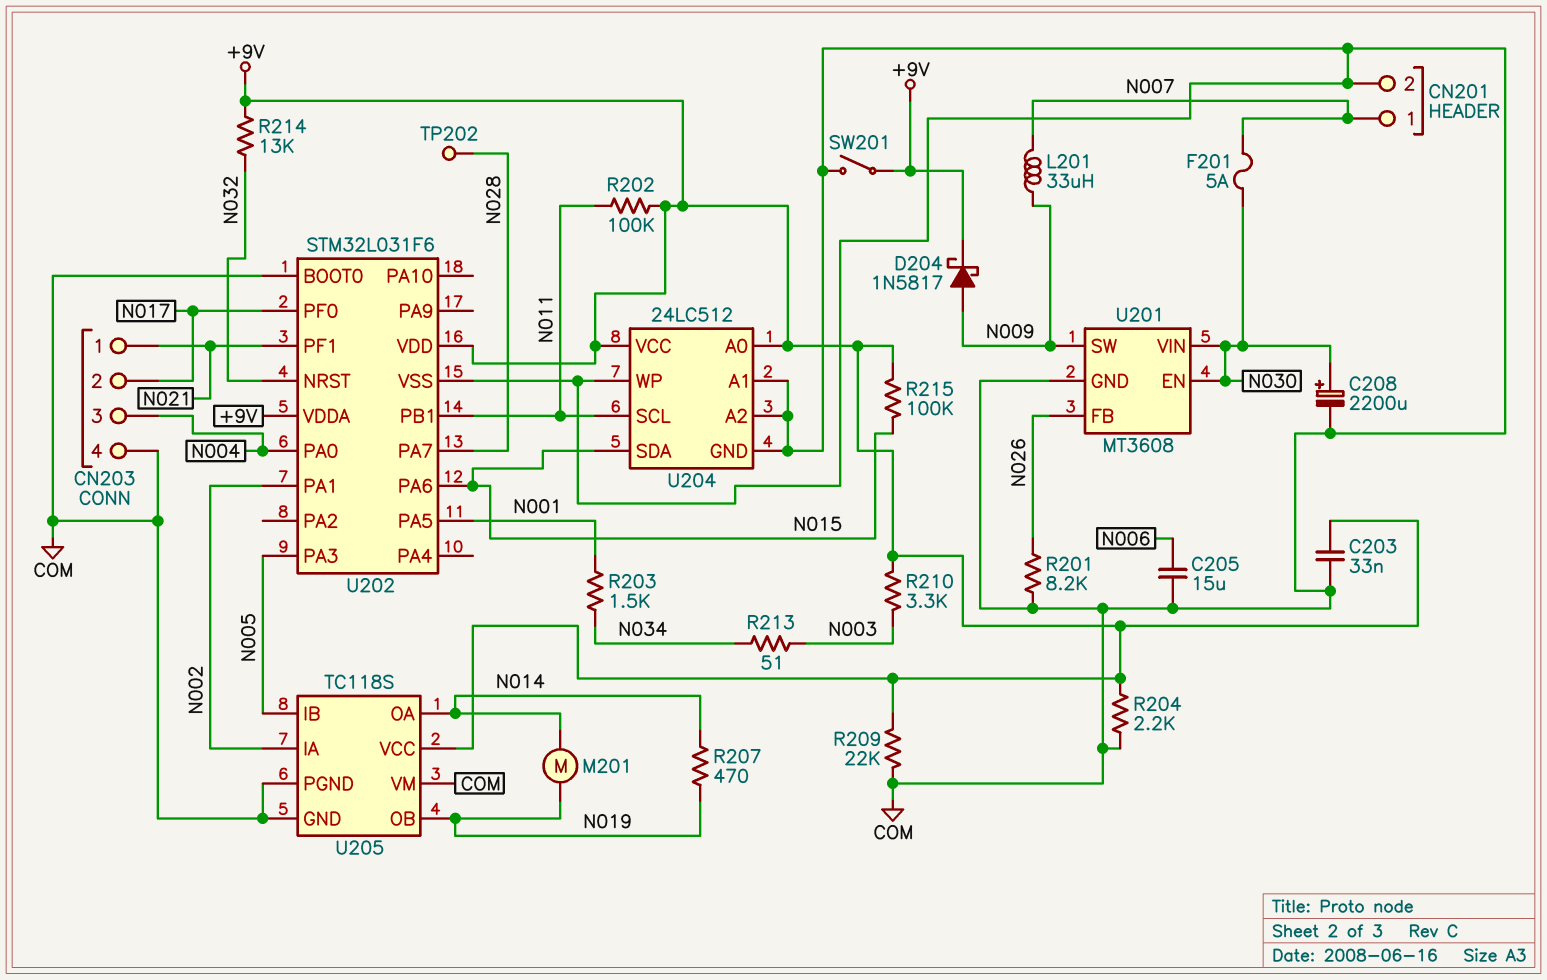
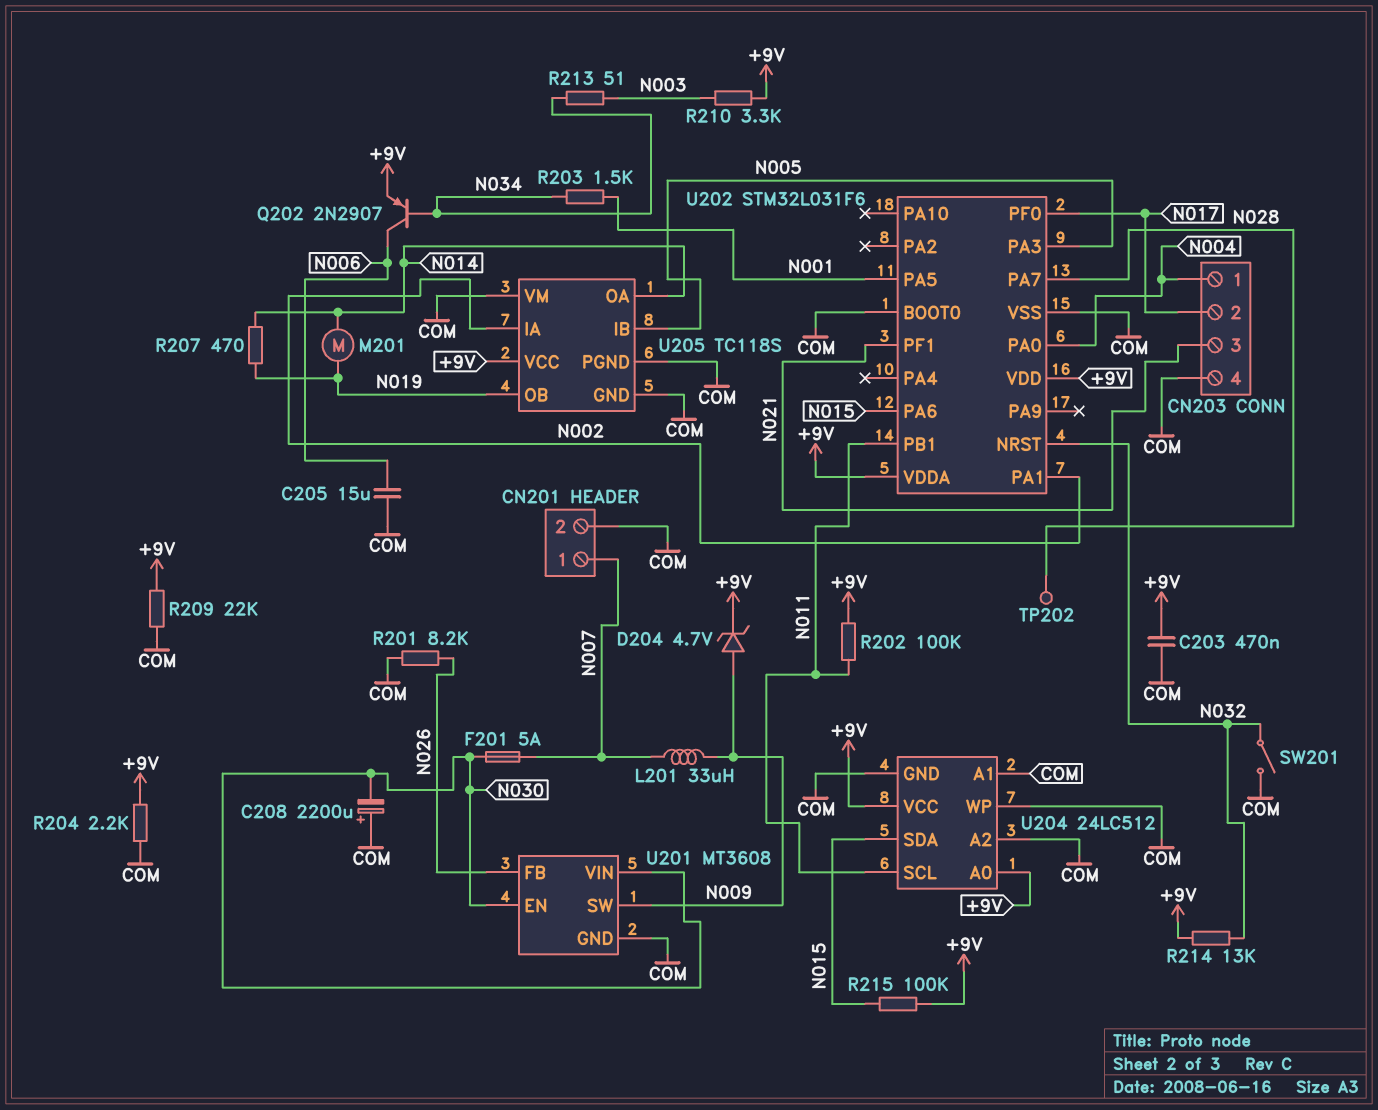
C203: 33nF (+9V, COM) -> 470nF (+9V, COM)
C208: 2200uF (plus N030, minus COM) -> 2200uF (plus COM, minus N030)
CN203 pin 1: N021 -> N004
CN203 pin 3: N004 -> N021
D204: schottky 1N5817 (A N009, K +9V) -> zener 4.7V (A N009, K +9V)
Q202: none -> PNP 2N2907 (B N034, C N006, E +9V)
SW201: switch (+9V, COM) -> switch (COM, N032)

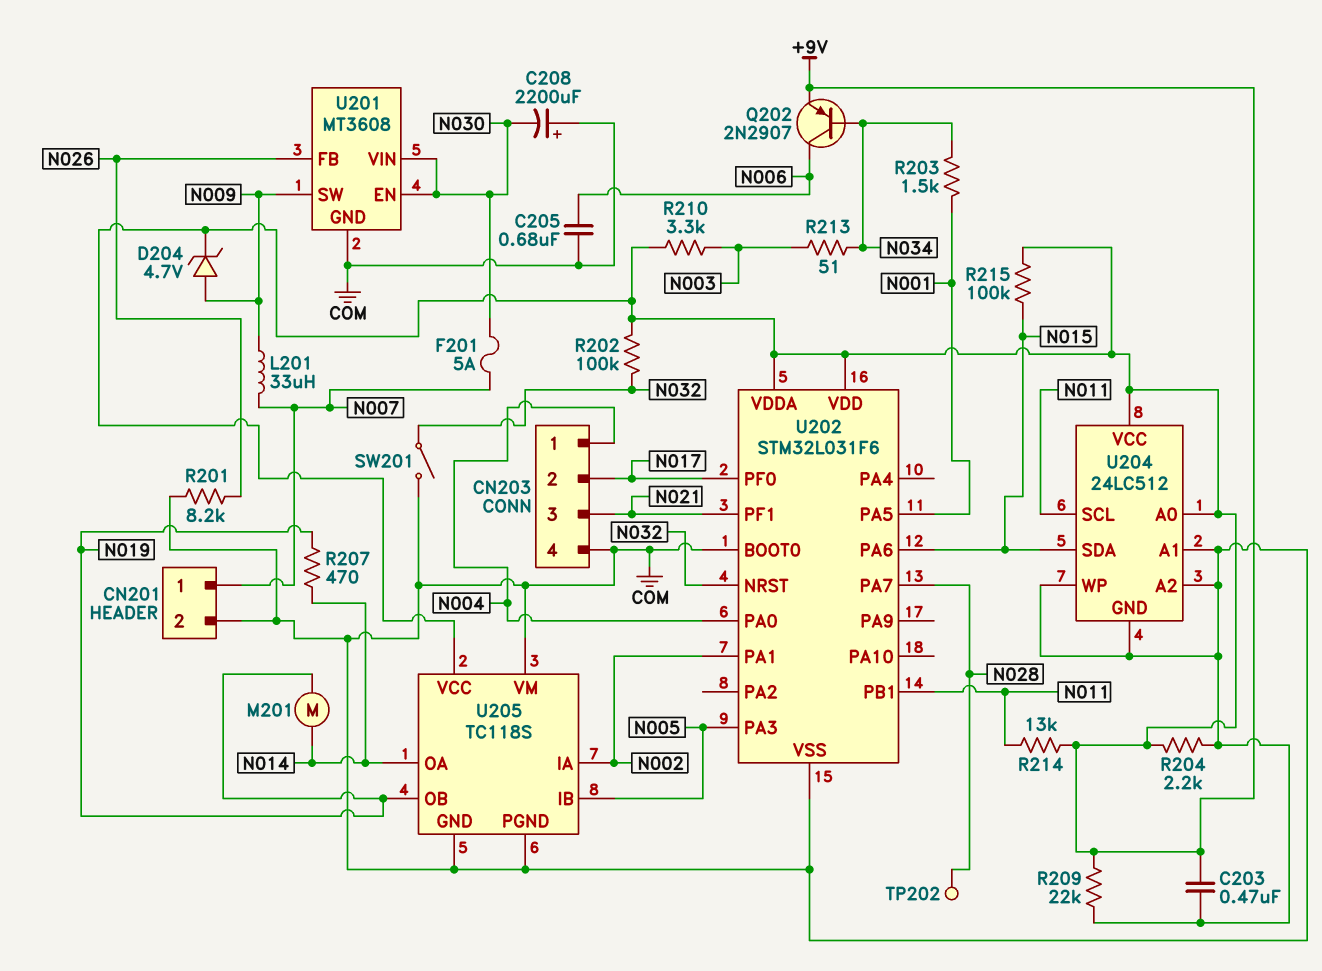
C205: 15uF (COM, N006) -> 680nF (COM, N006)
R202: 100k (+9V, N011) -> 100k (+9V, N032)
R214: 13k (+9V, N032) -> 13k (+9V, N011)

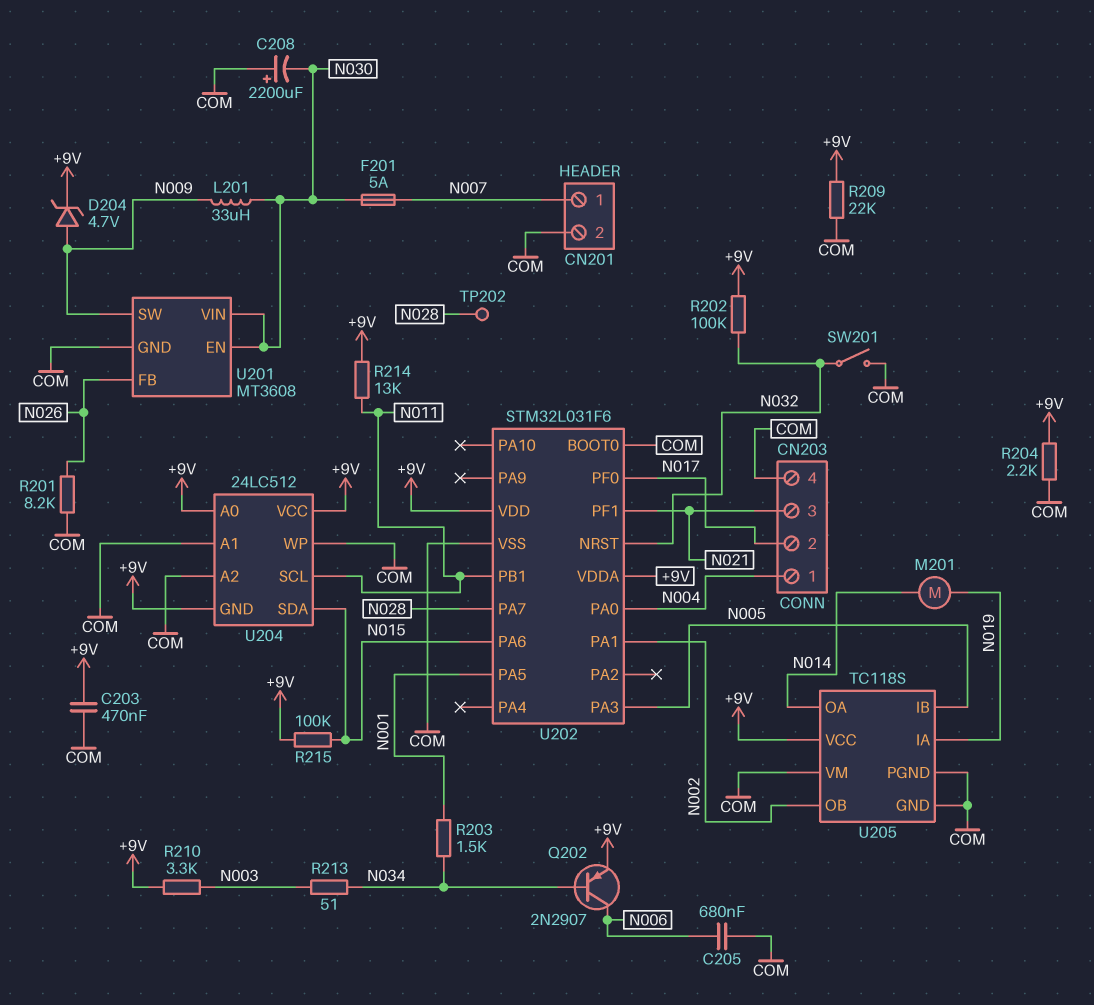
L201: 33uH (N007, N009) -> 33uH (N009, N030)
R207: 470 (N014, N019) -> none
U204 pin GND: COM -> +9V
U205 pin IA: N002 -> N019
U205 pin OB: N019 -> N002

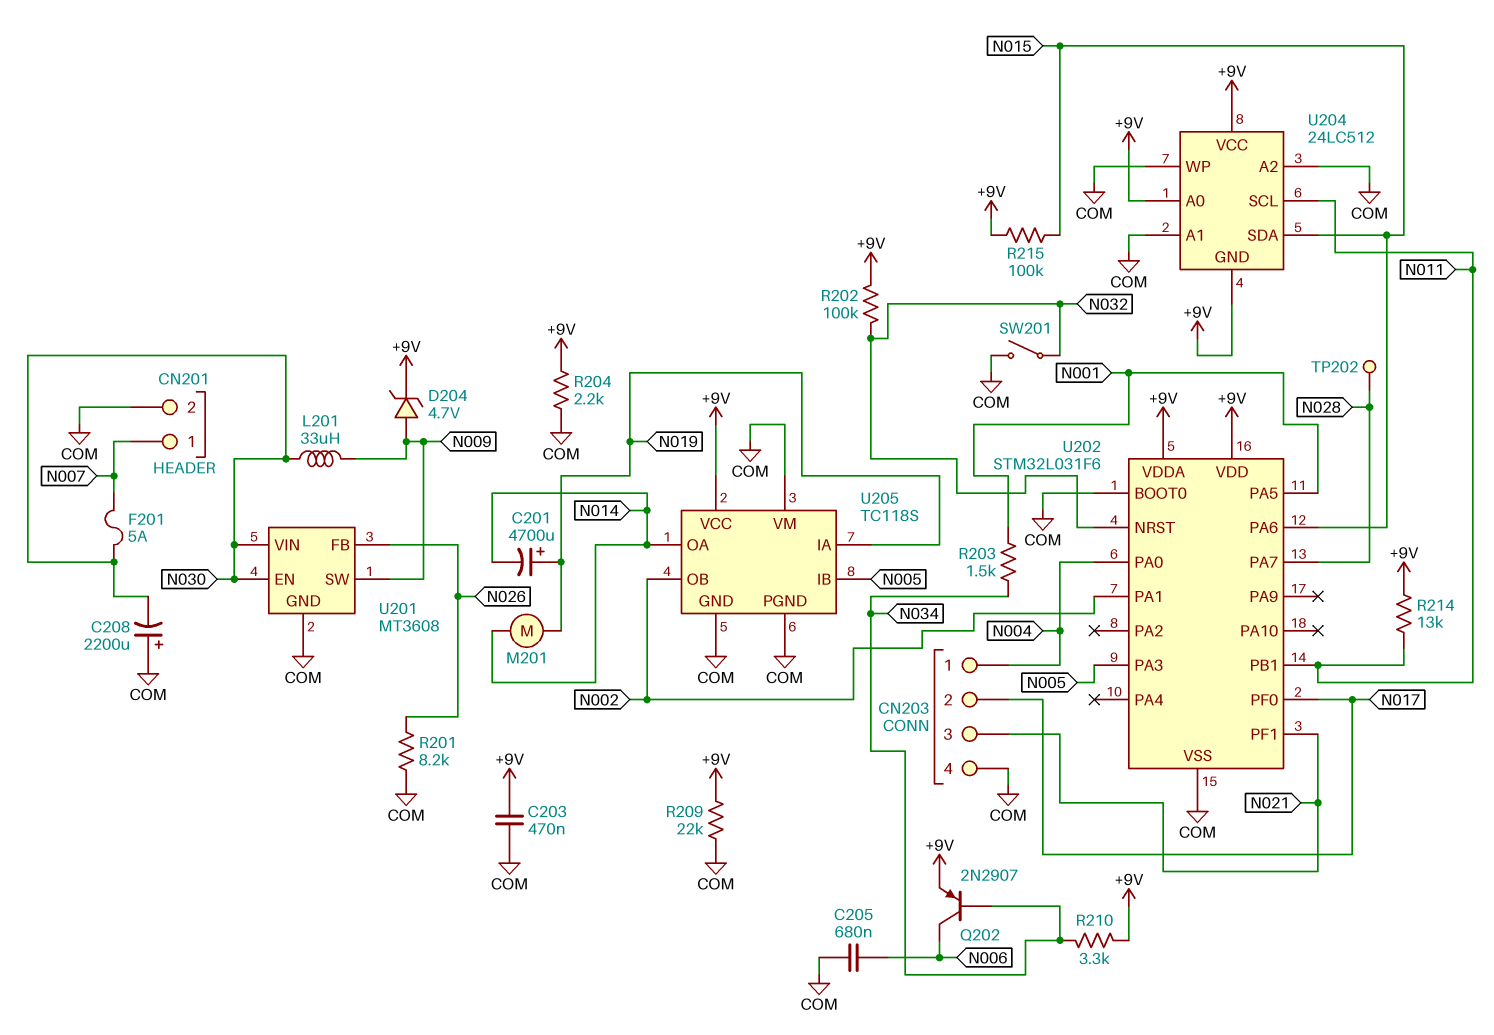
C201: none -> 4700uF (plus N019, minus N014)
R210: 3.3k (+9V, N003) -> 3.3k (+9V, N034)
R213: 51 (N003, N034) -> none

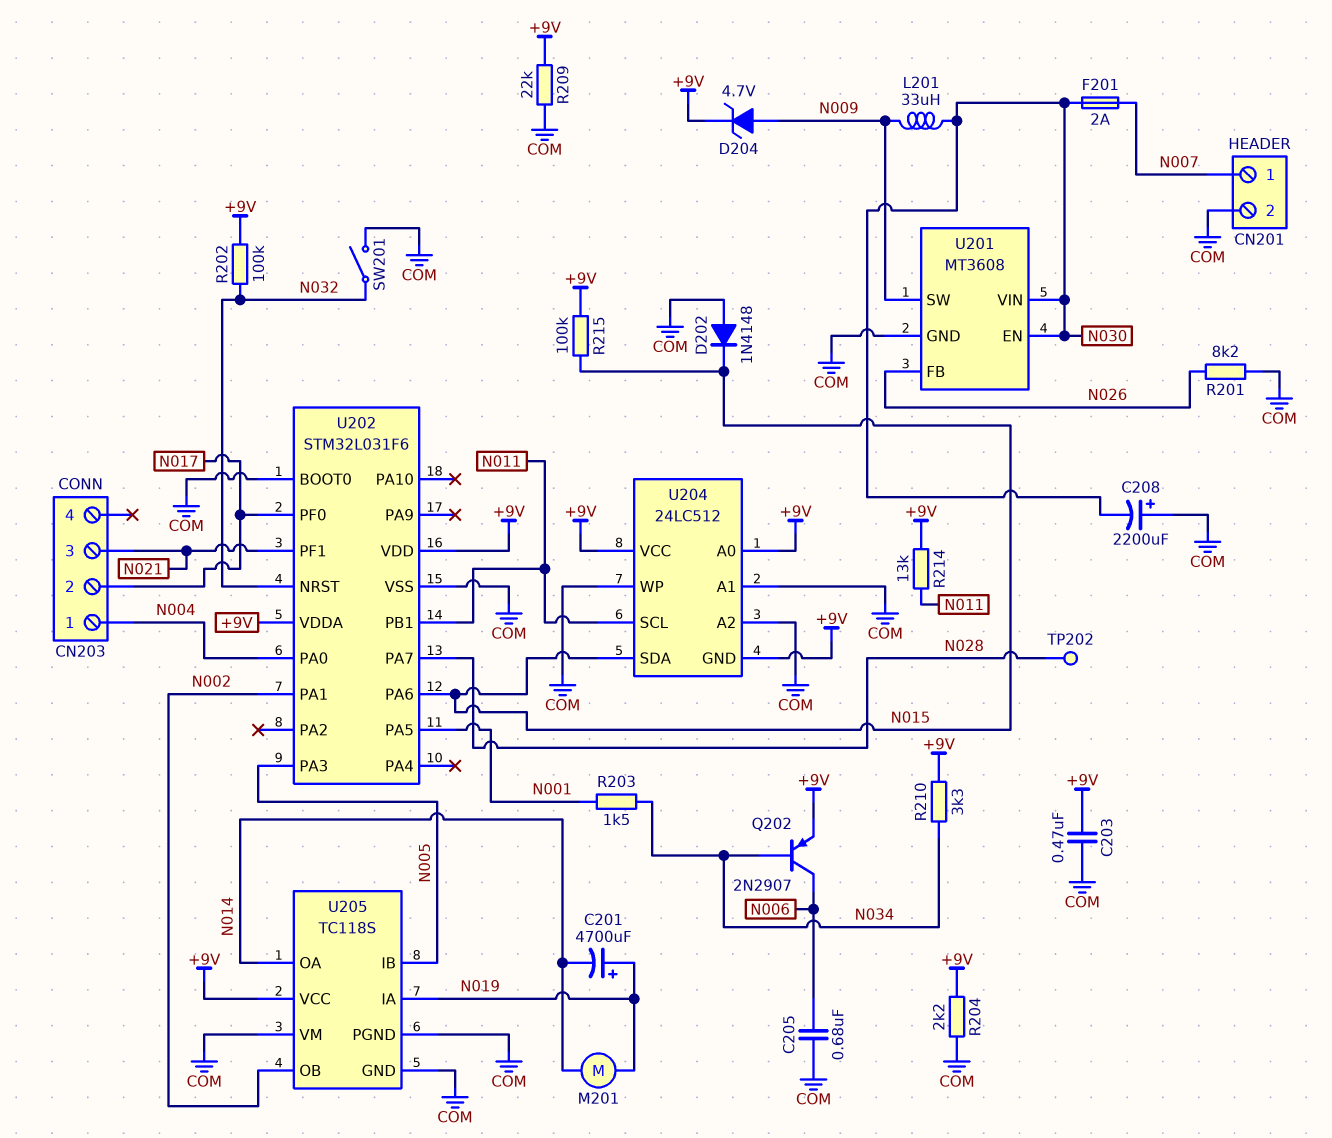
CN203 pin 4: COM -> none
D202: none -> diode 1N4148 (A COM, K N015)
F201: 5A (N007, N030) -> 2A (N007, N030)

